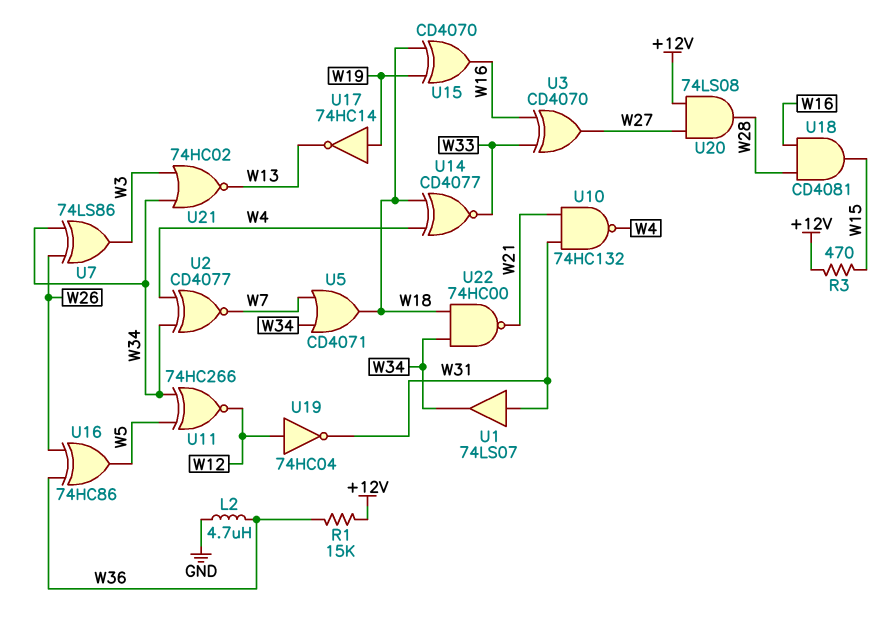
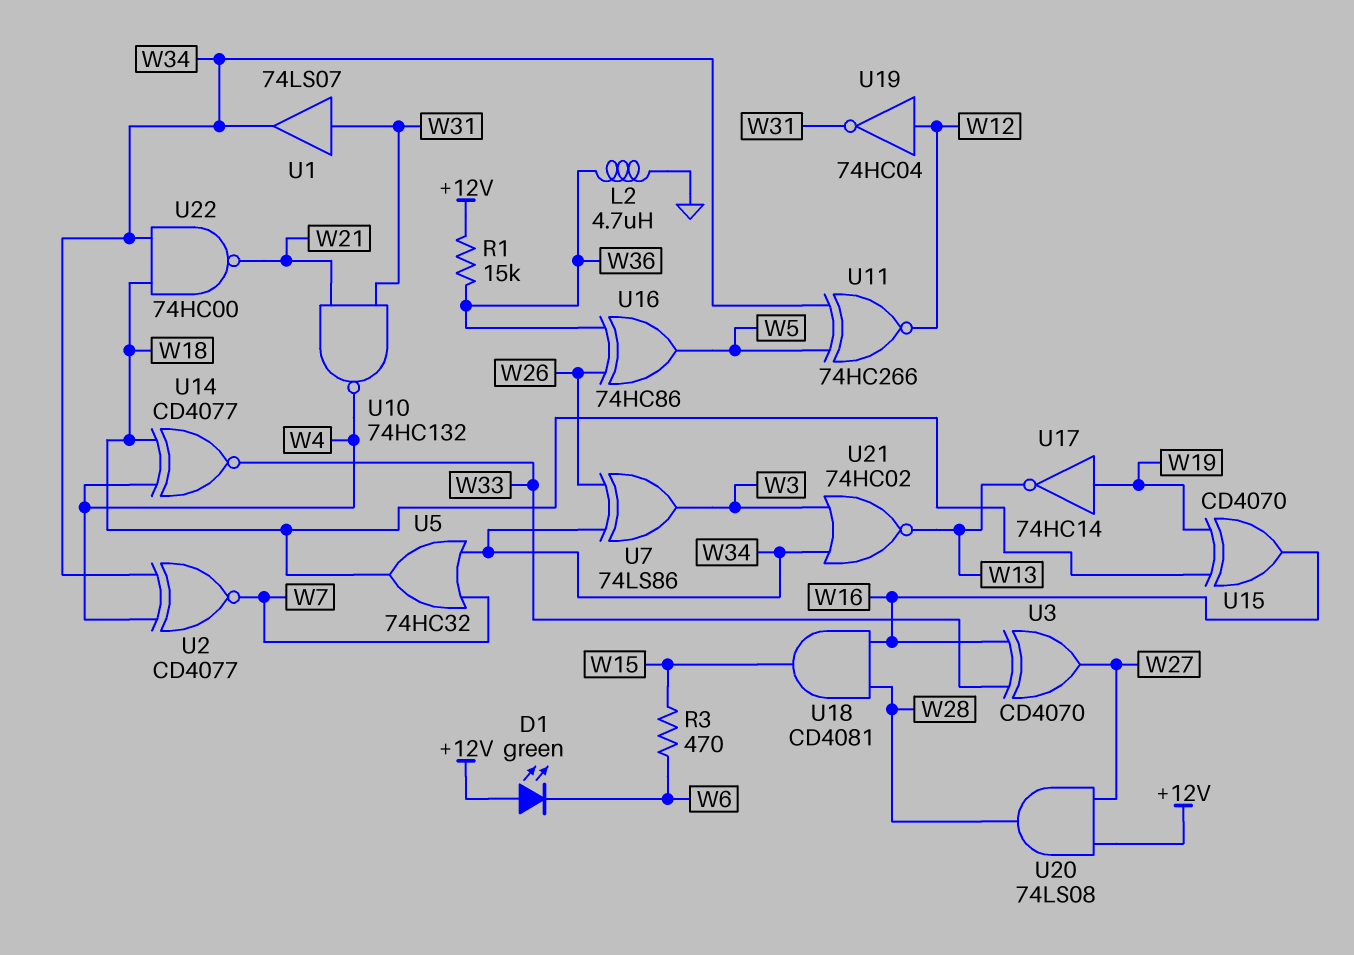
D1: none -> LED green (A +12V, K W6)
R3: 470 (+12V, W15) -> 470 (W6, W15)
U5: OR CD4071 (in W7, in W34, out W18) -> OR 74HC32 (in W7, in W34, out W18)

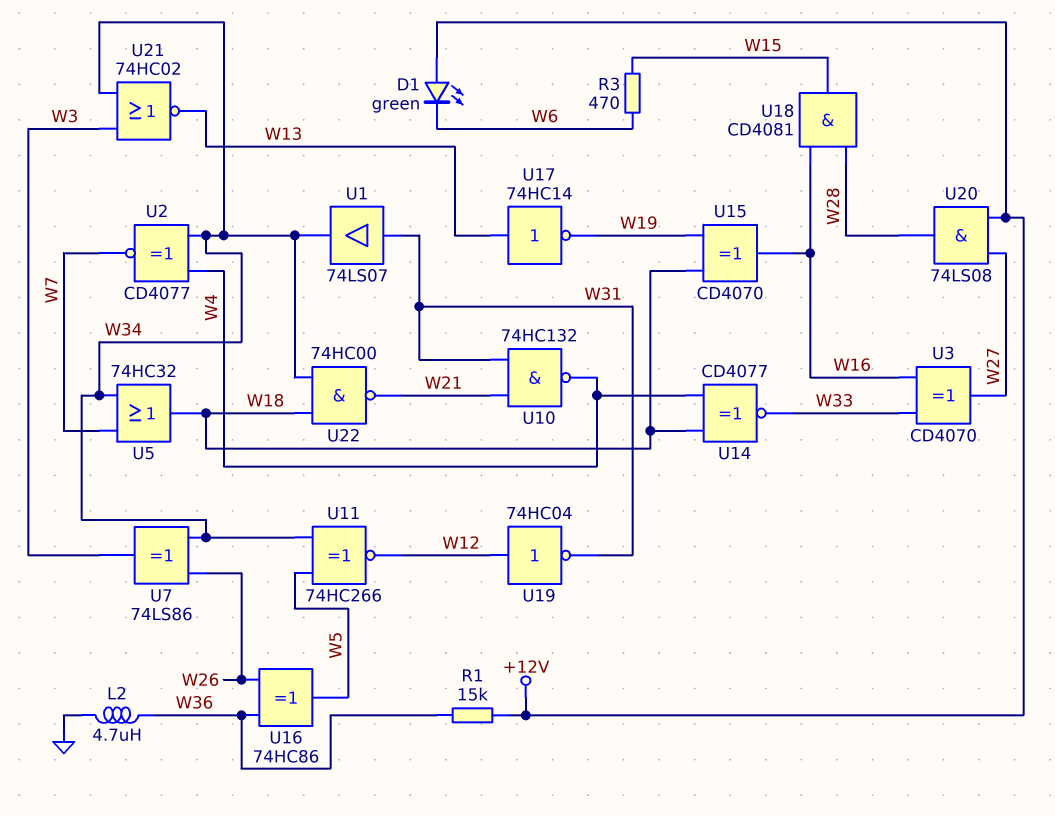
U17: NOT 74HC14 (in W19, out W13) -> NOT 74HC14 (in W13, out W19)

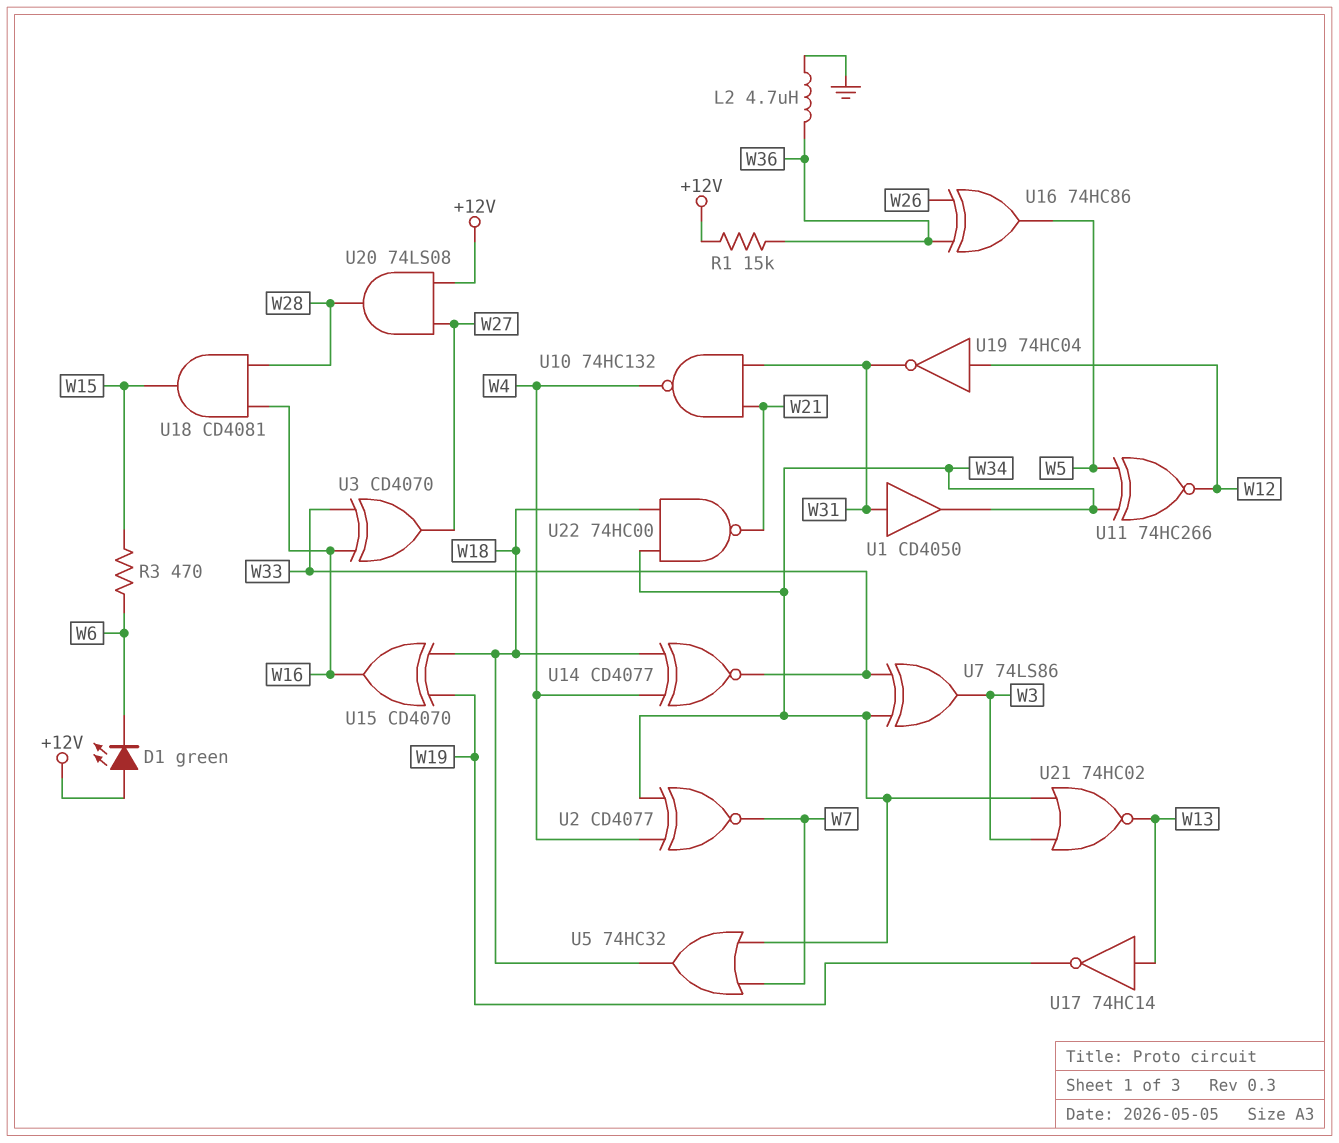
U1: buffer 74LS07 (in W31, out W34) -> buffer CD4050 (in W31, out W34)
U7: XOR 74LS86 (in W26, in W34, out W3) -> XOR 74LS86 (in W33, in W34, out W3)

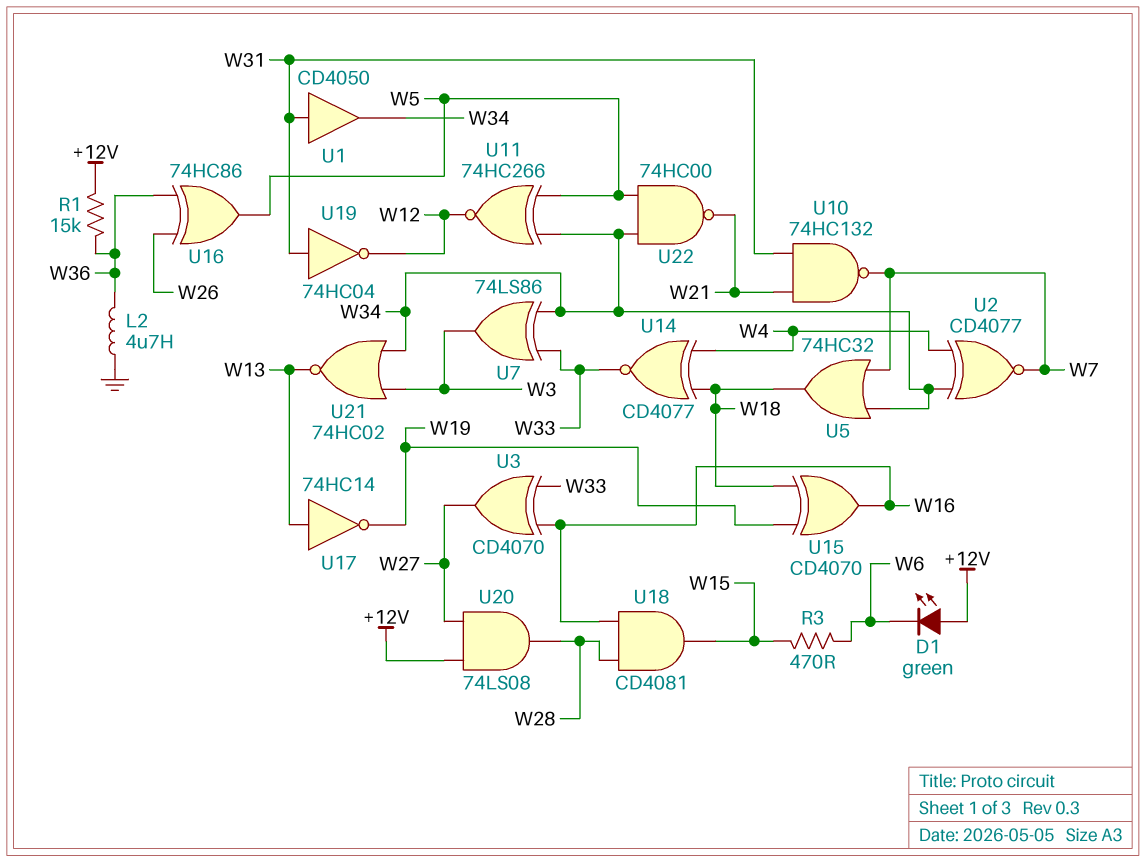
U10: NAND 74HC132 (in W21, in W31, out W4) -> NAND 74HC132 (in W21, in W31, out W7)
U19: NOT 74HC04 (in W12, out W31) -> NOT 74HC04 (in W31, out W12)
U22: NAND 74HC00 (in W18, in W34, out W21) -> NAND 74HC00 (in W5, in W34, out W21)

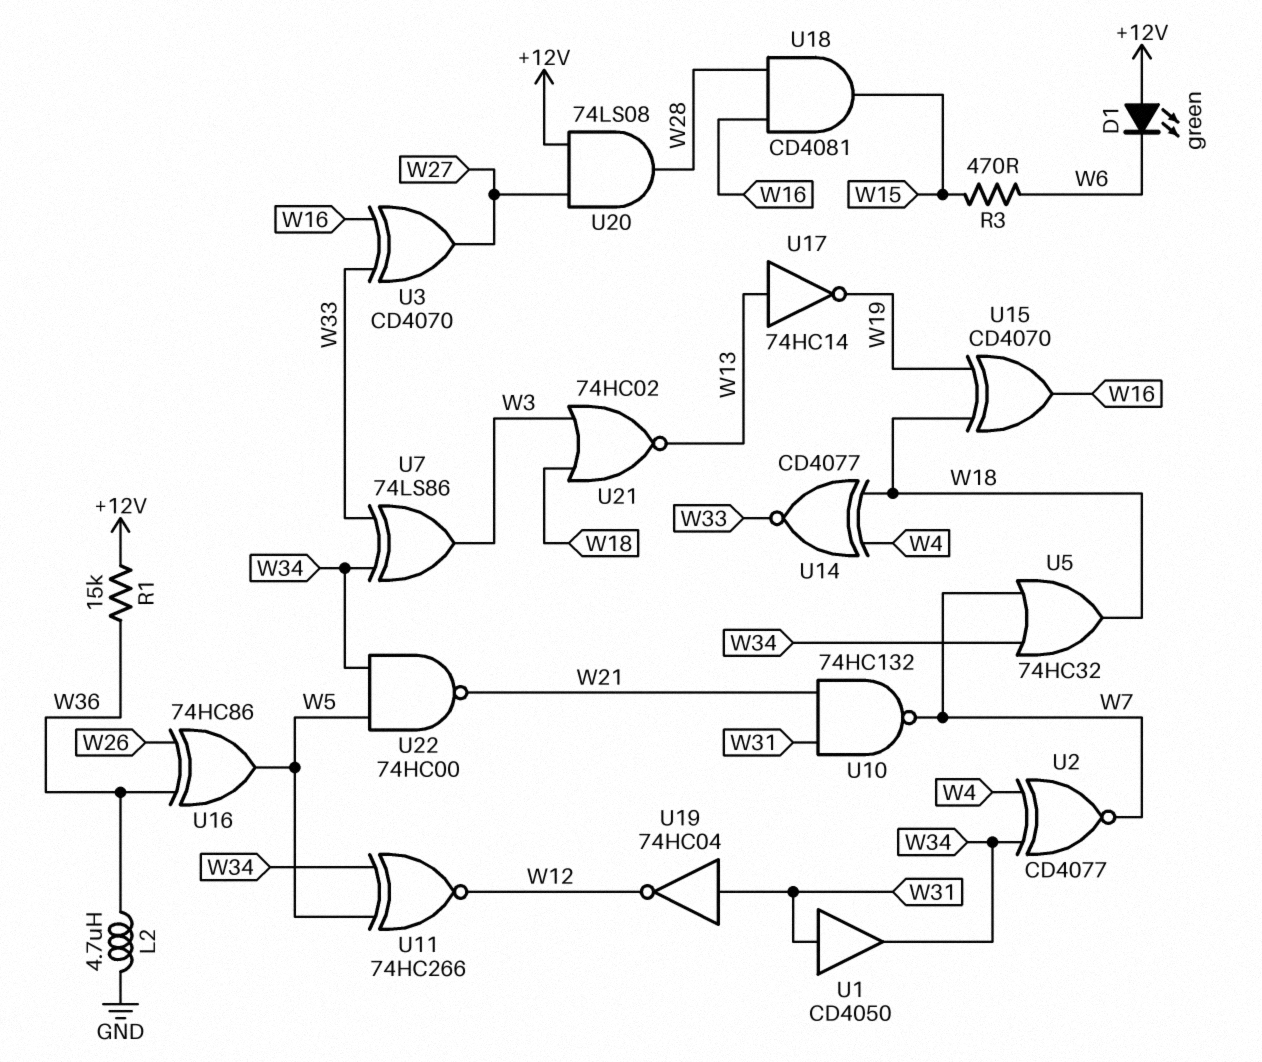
U21: NOR 74HC02 (in W3, in W34, out W13) -> NOR 74HC02 (in W3, in W18, out W13)

